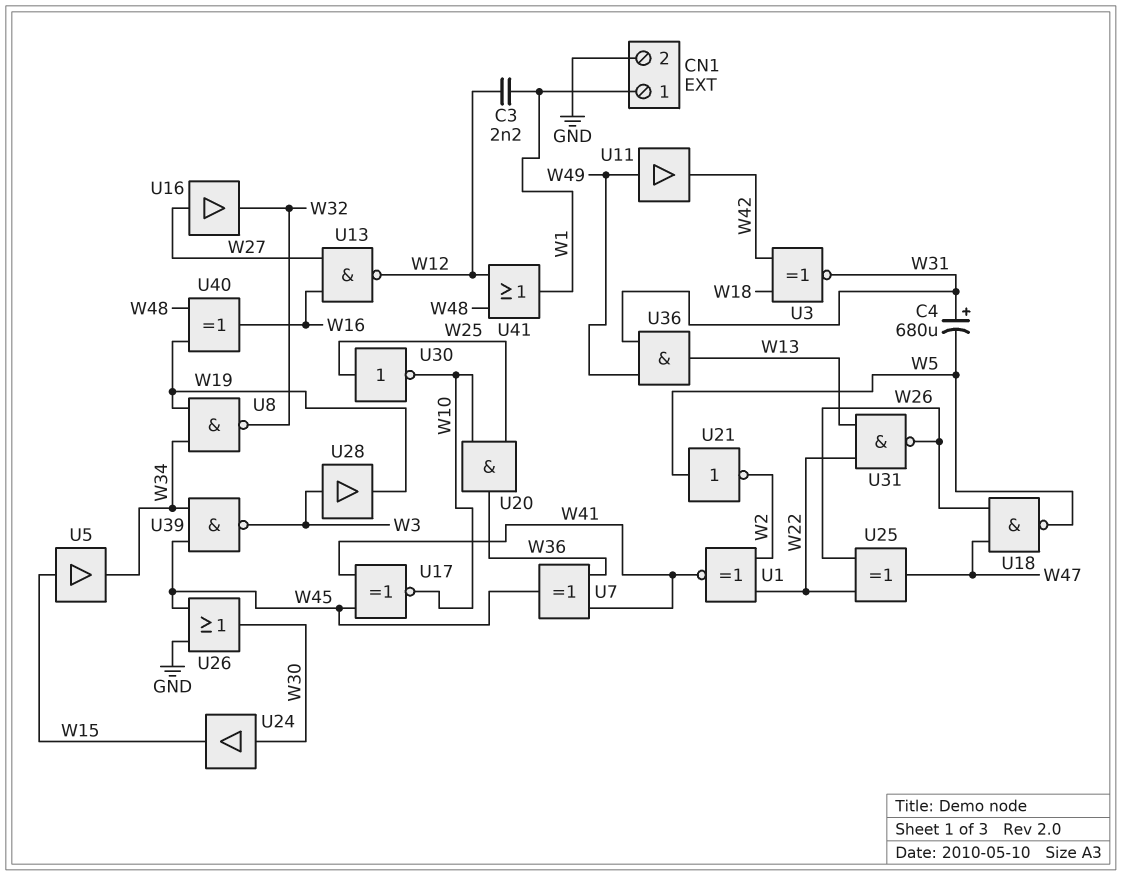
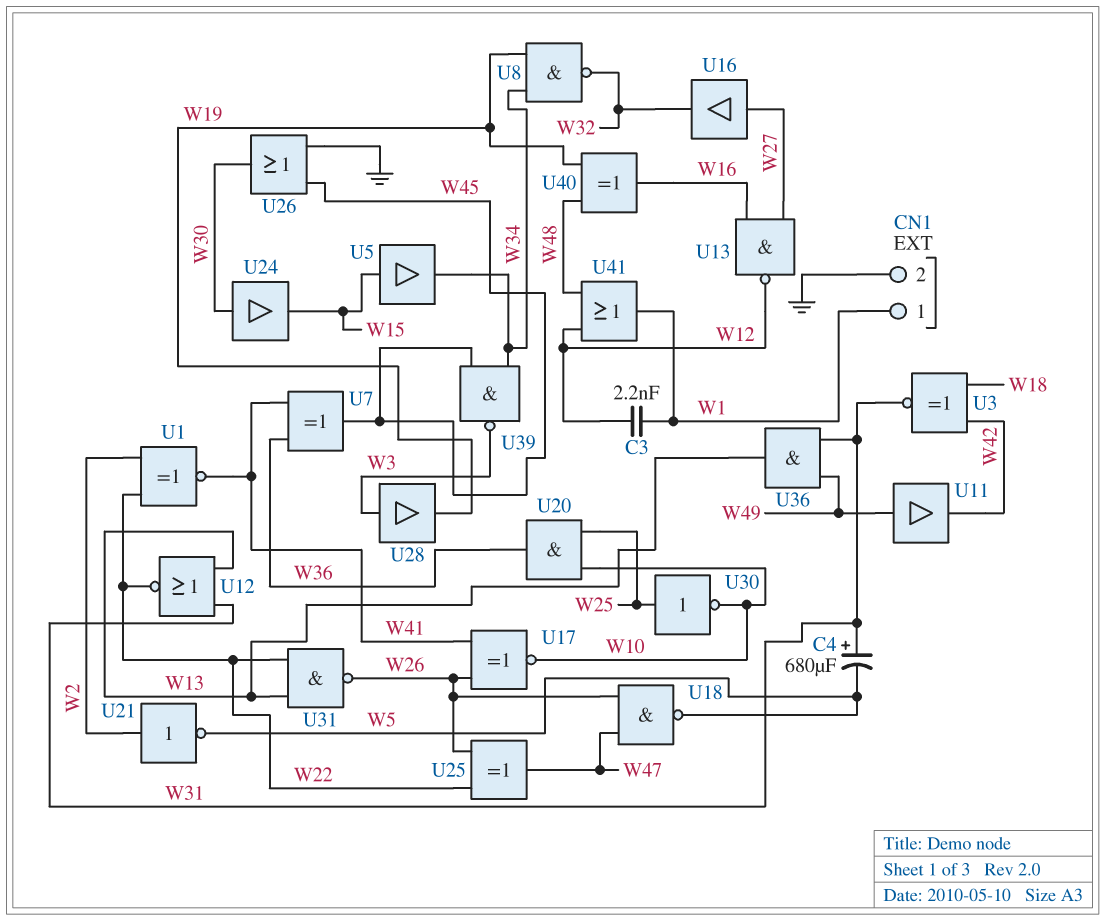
U12: none -> NOR (in W13, in W31, out W22)
U17: XNOR (in W41, in W45, out W10) -> XNOR (in W26, in W41, out W10)
U21: NOT (in W5, out W2) -> NOT (in W2, out W5)

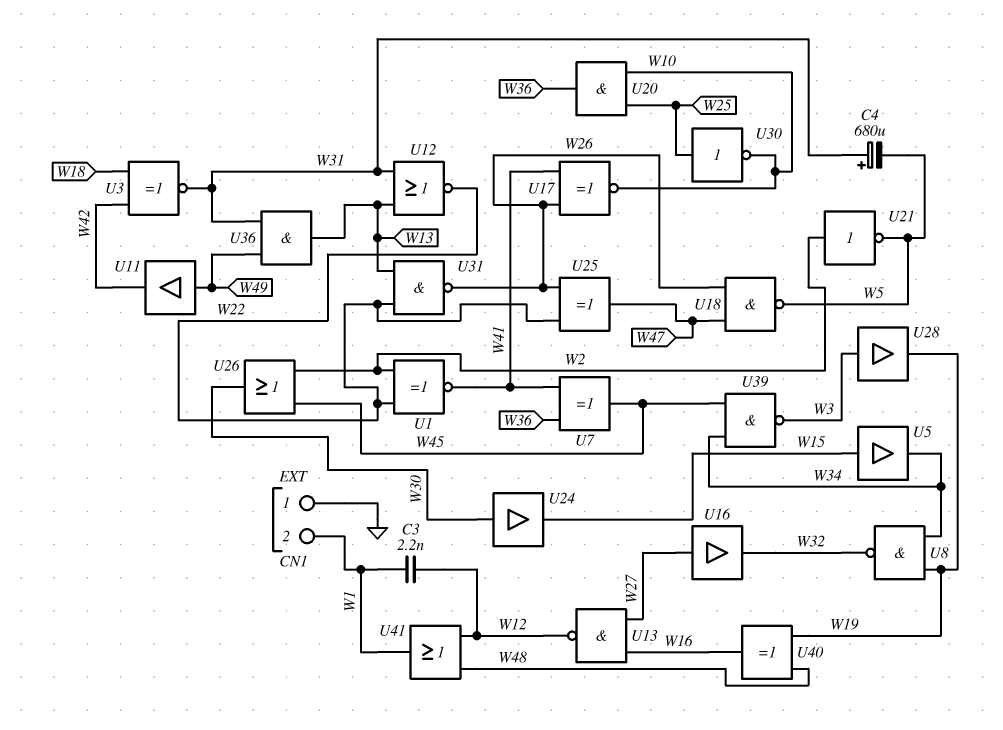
CN1 pin 1: W1 -> GND
CN1 pin 2: GND -> W1
U26: OR (in GND, in W45, out W30) -> OR (in W2, in W45, out W30)

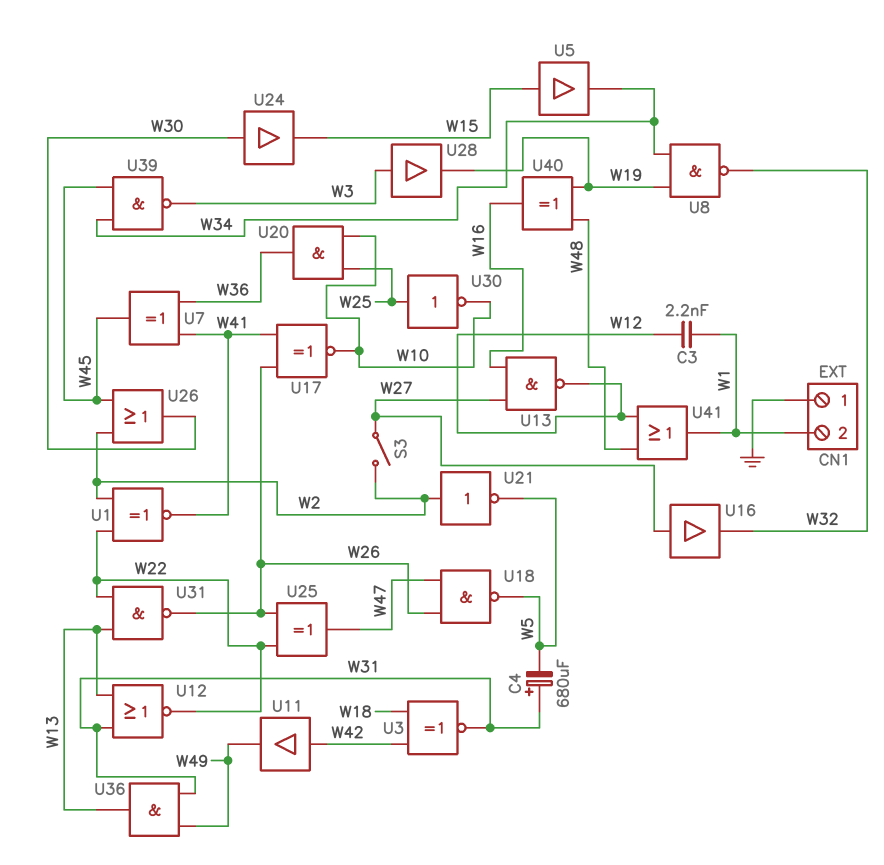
S3: none -> switch (W2, W27)
U11: buffer (in W49, out W42) -> buffer (in W42, out W49)

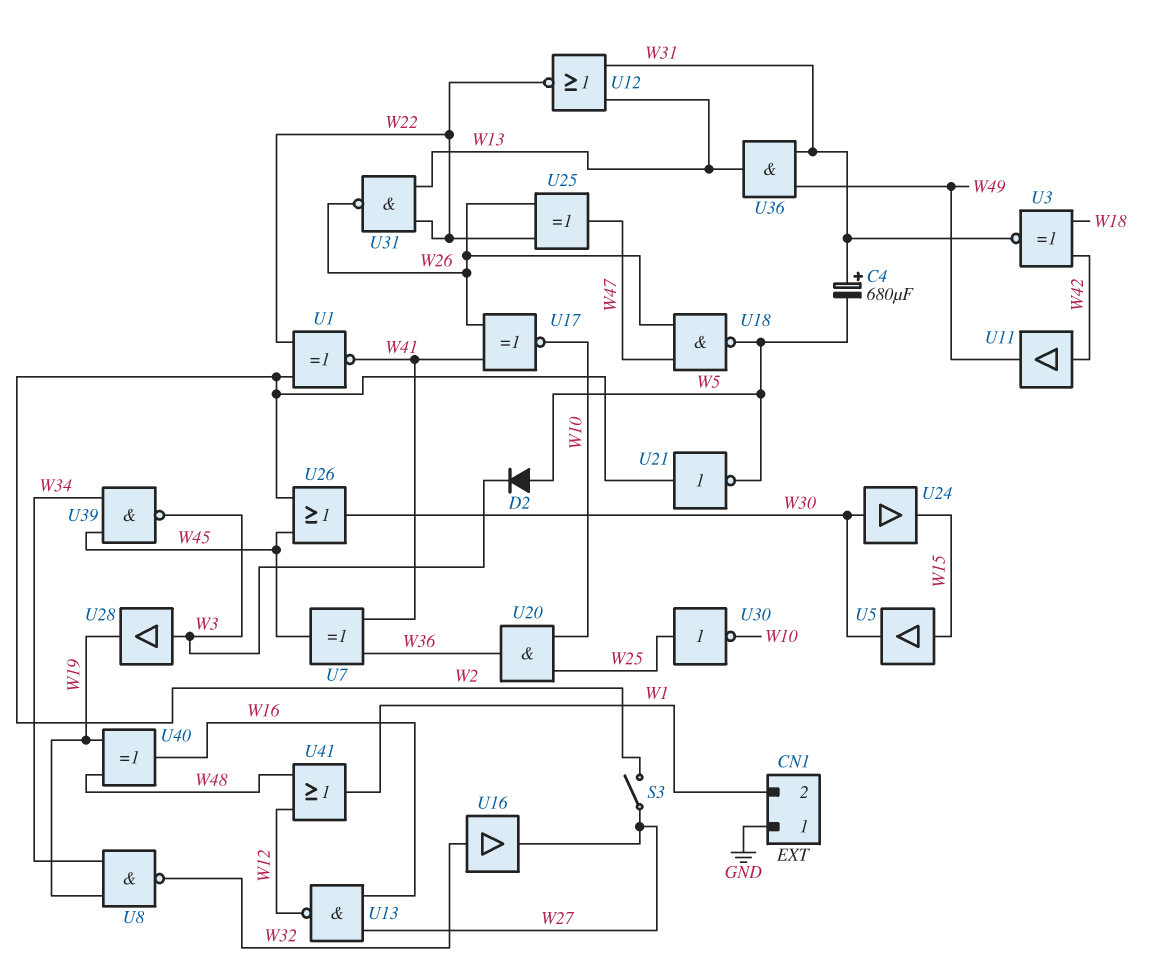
C3: 2.2nF (W1, W12) -> none
D2: none -> diode (A W5, K W3)
U5: buffer (in W15, out W34) -> buffer (in W15, out W30)
U16: buffer (in W27, out W32) -> buffer (in W32, out W27)

